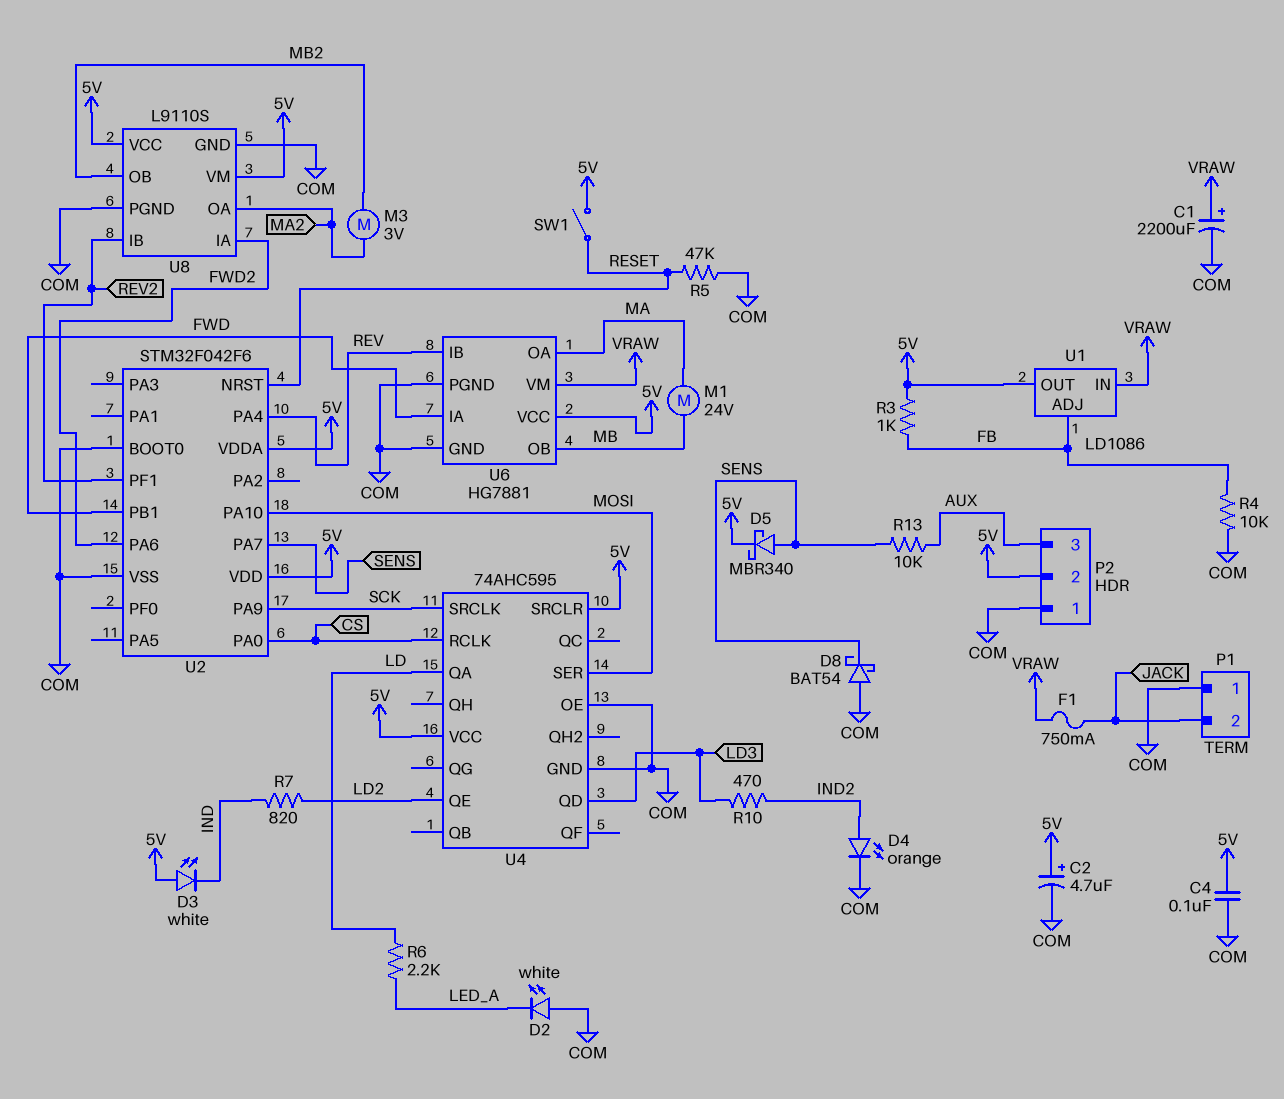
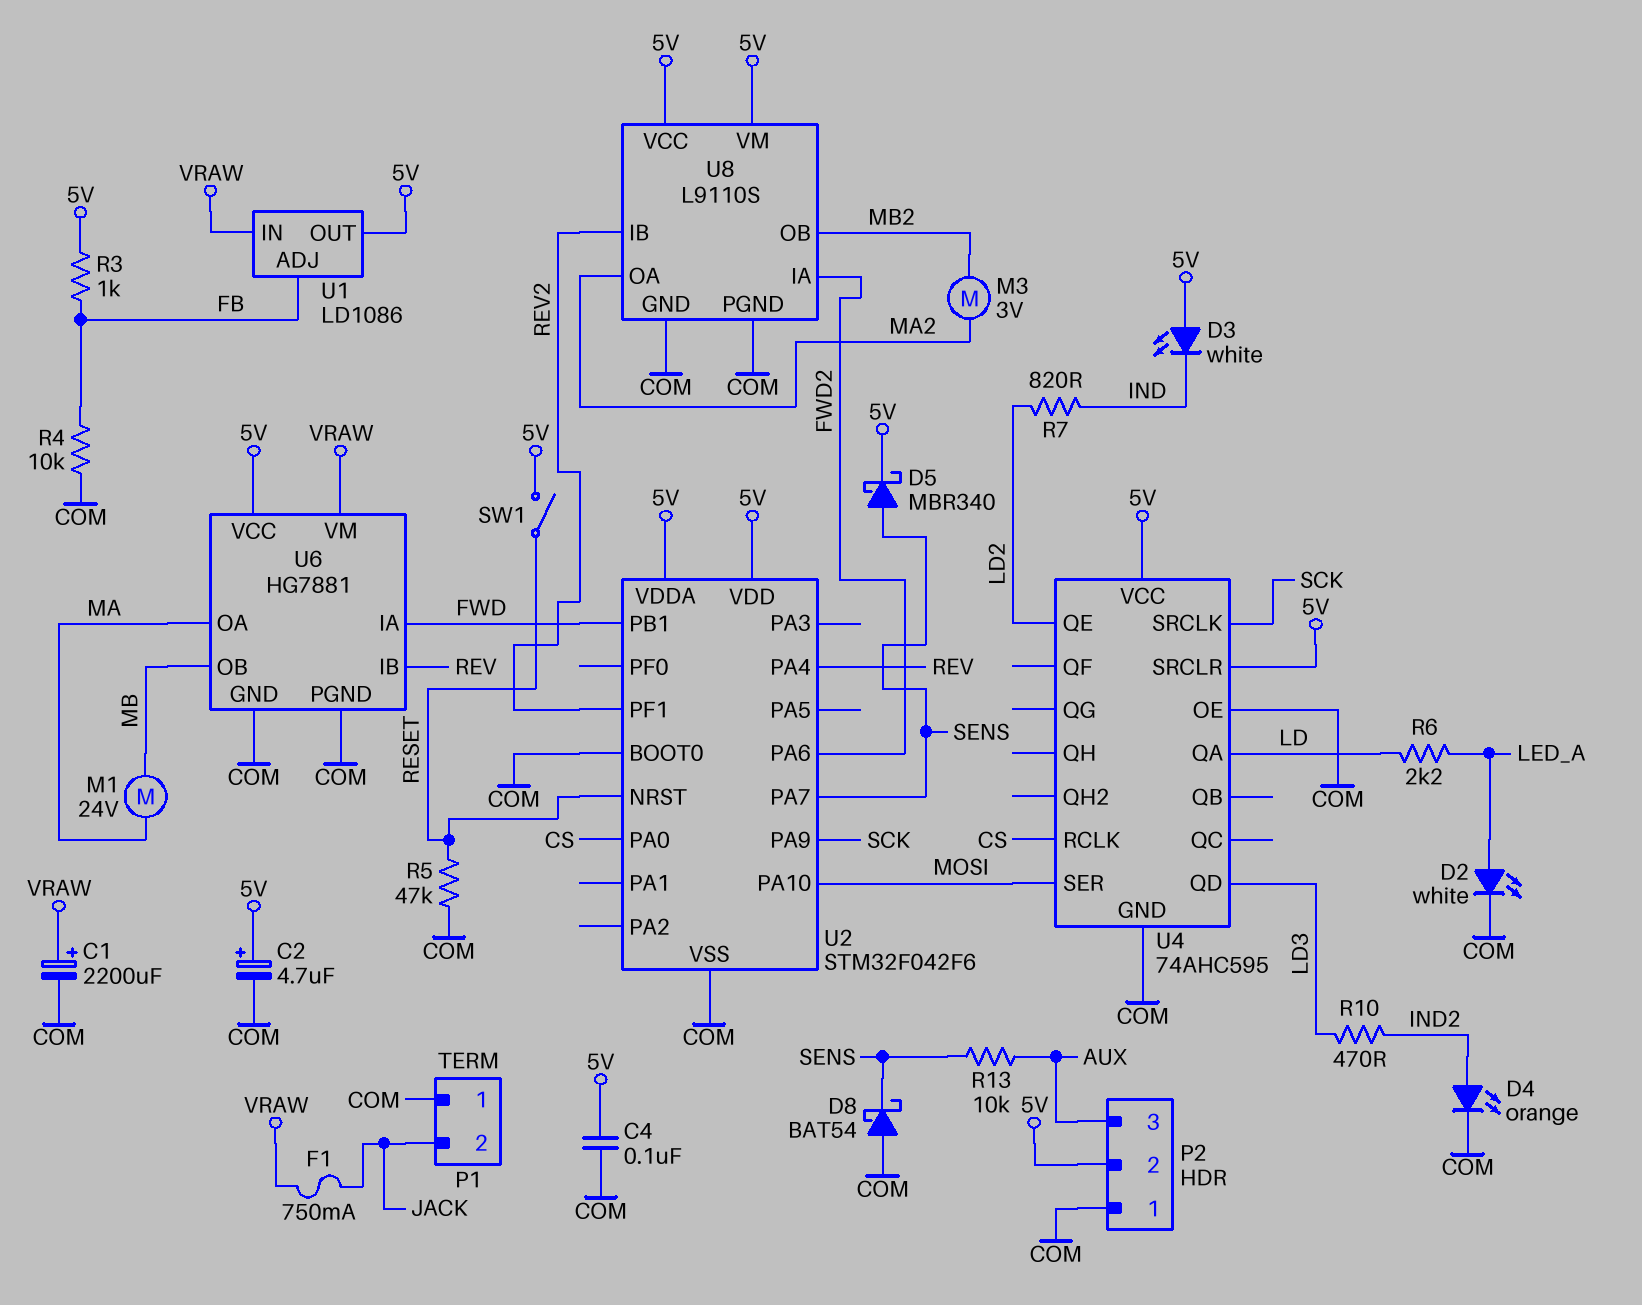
D2: LED white (A COM, K LED_A) -> LED white (A LED_A, K COM)

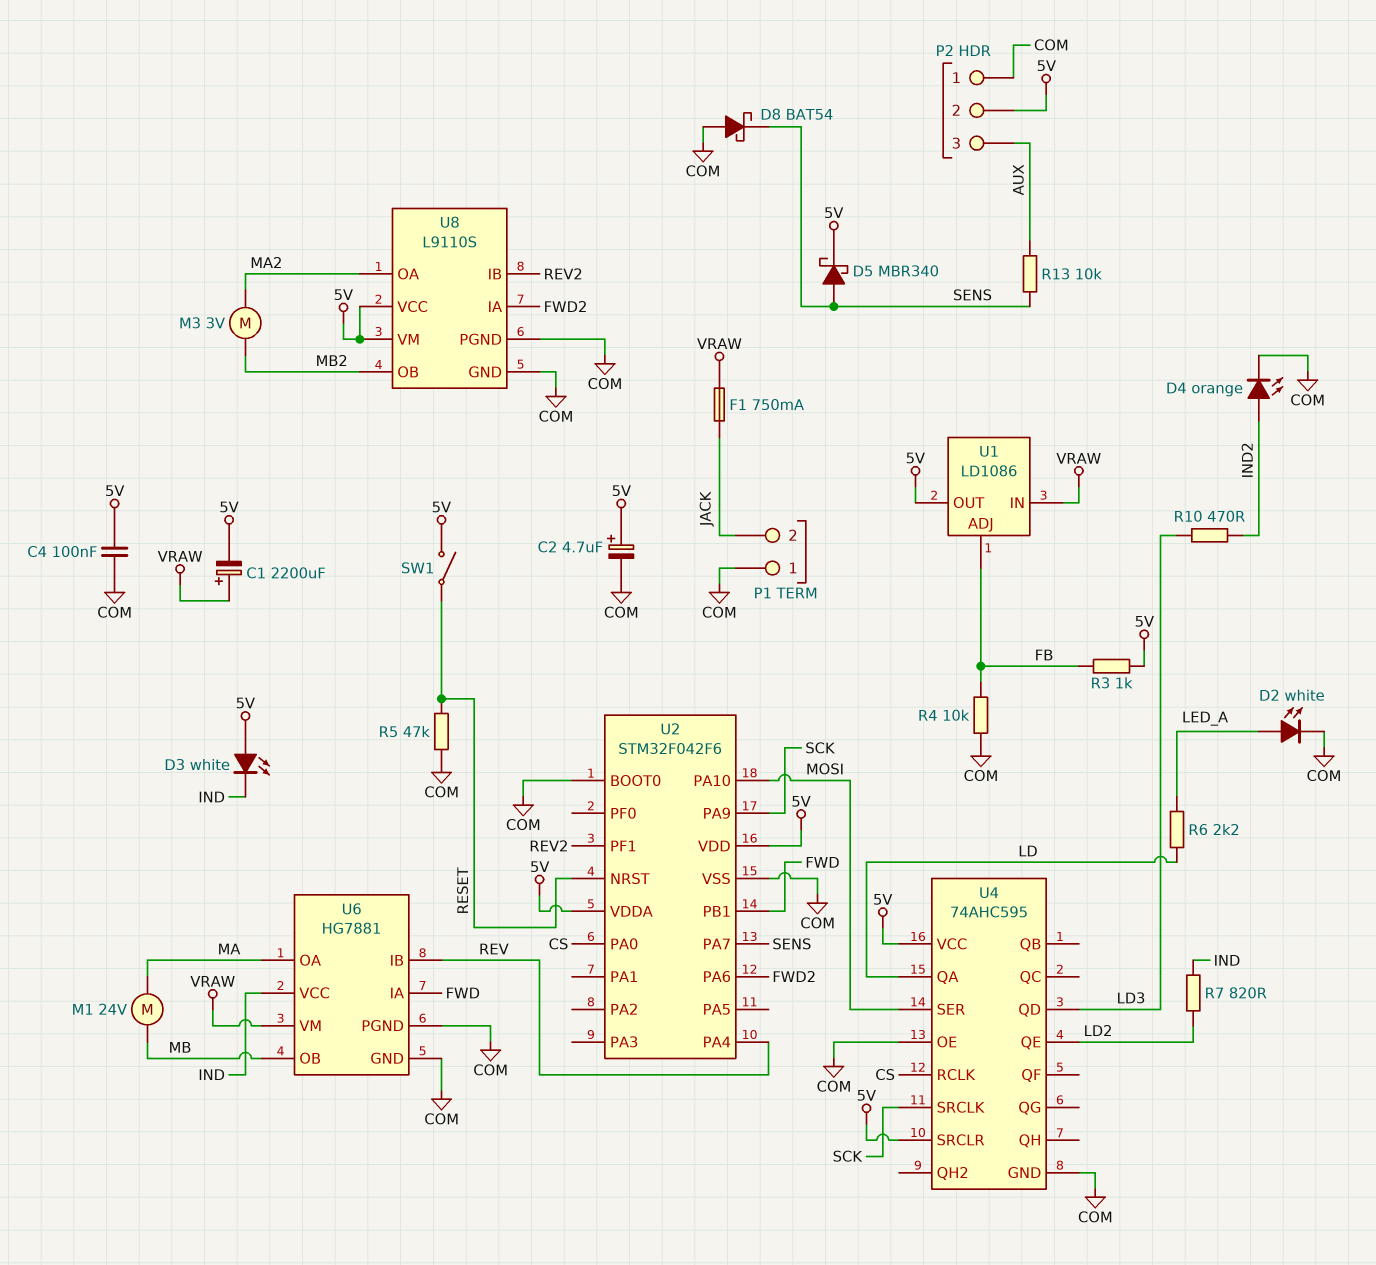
C1: 2200uF (plus VRAW, minus COM) -> 2200uF (plus VRAW, minus 5V)
U6 pin VCC: 5V -> IND

